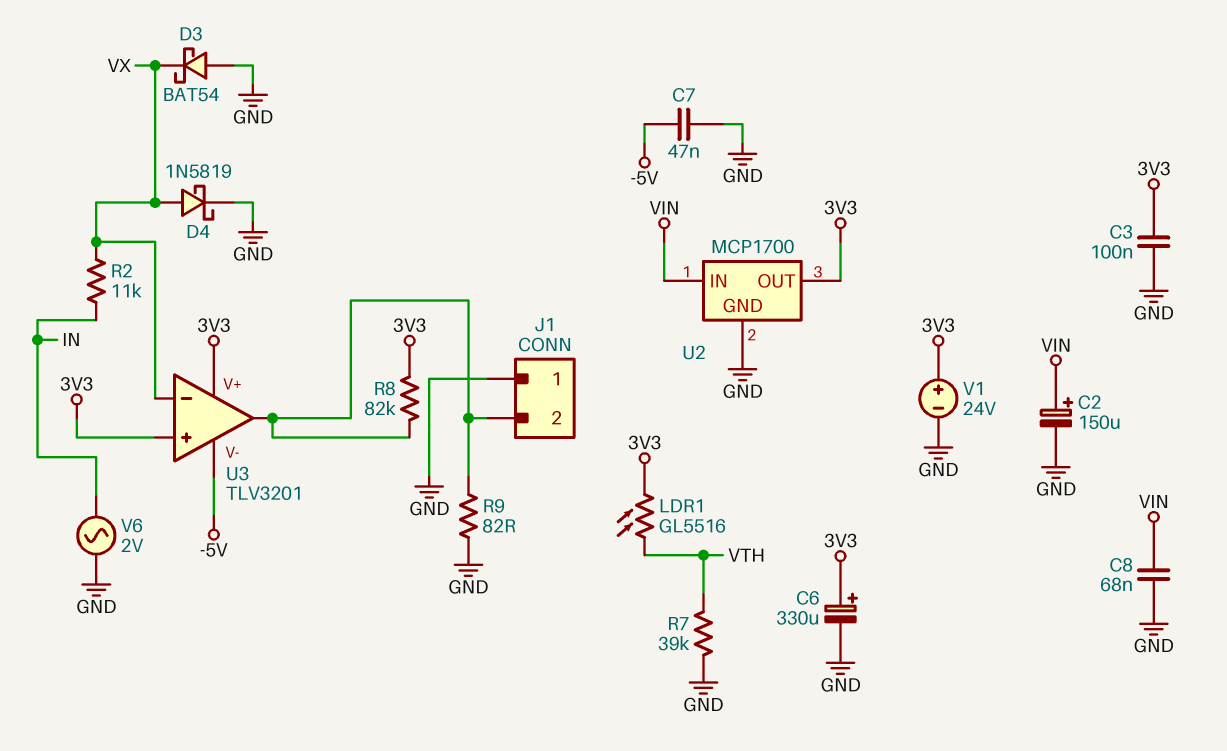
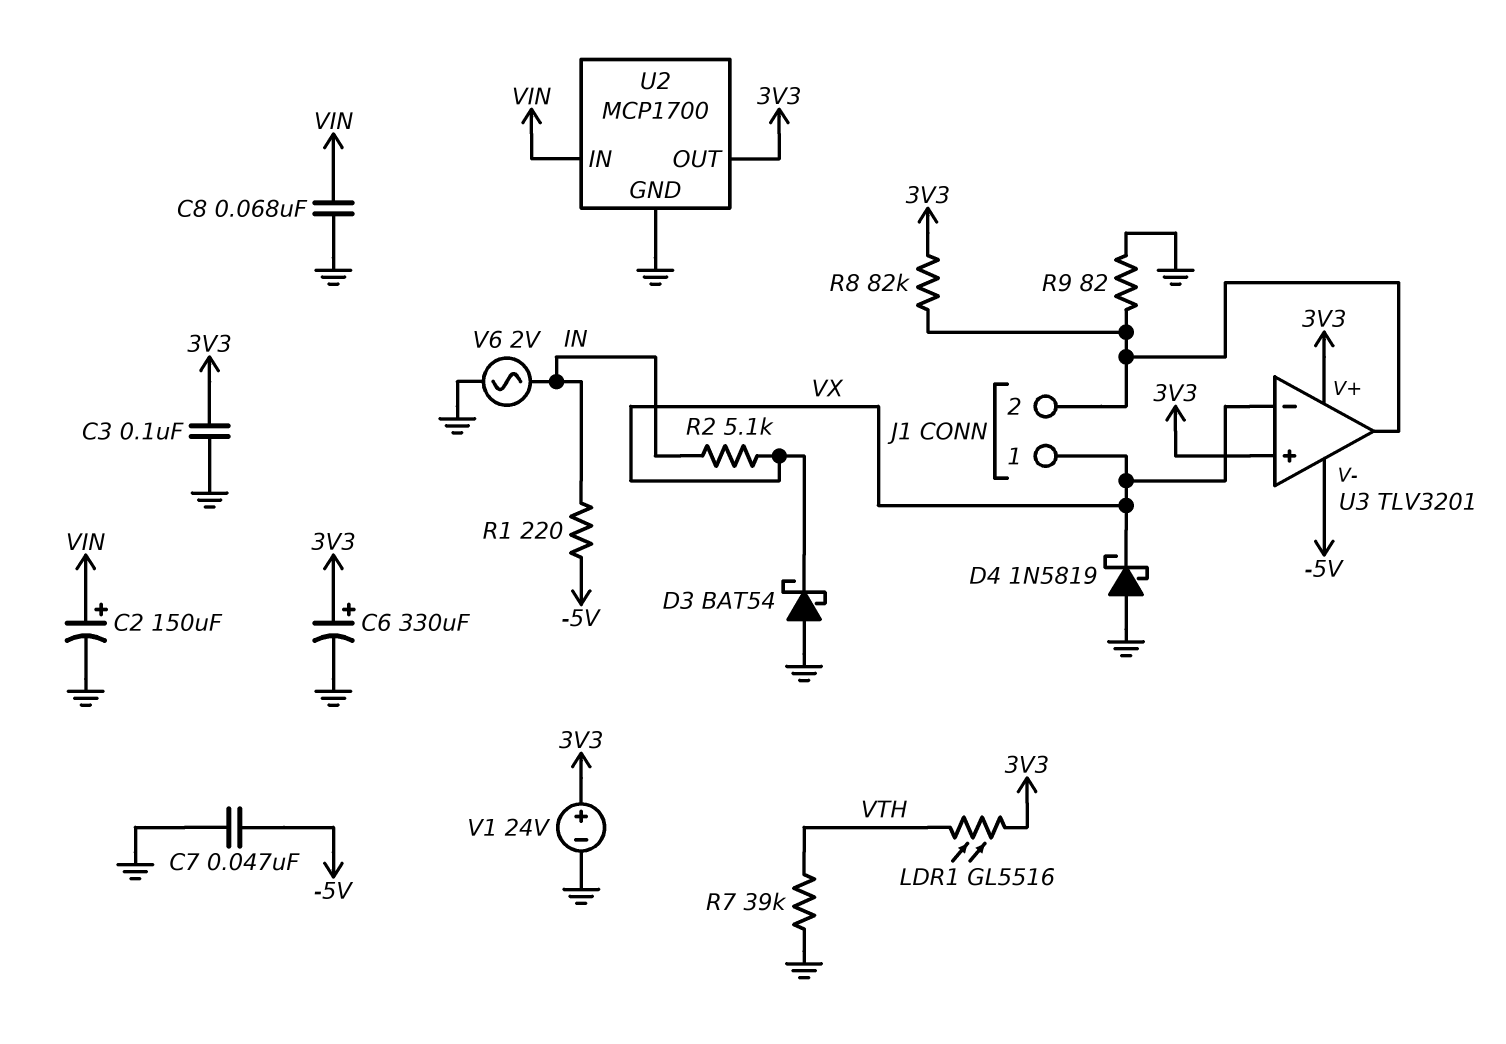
D4: schottky 1N5819 (A VX, K GND) -> schottky 1N5819 (A GND, K VX)
J1 pin 1: GND -> VX
R1: none -> 220 (-5V, IN)
R2: 11k (IN, VX) -> 5.1k (IN, VX)

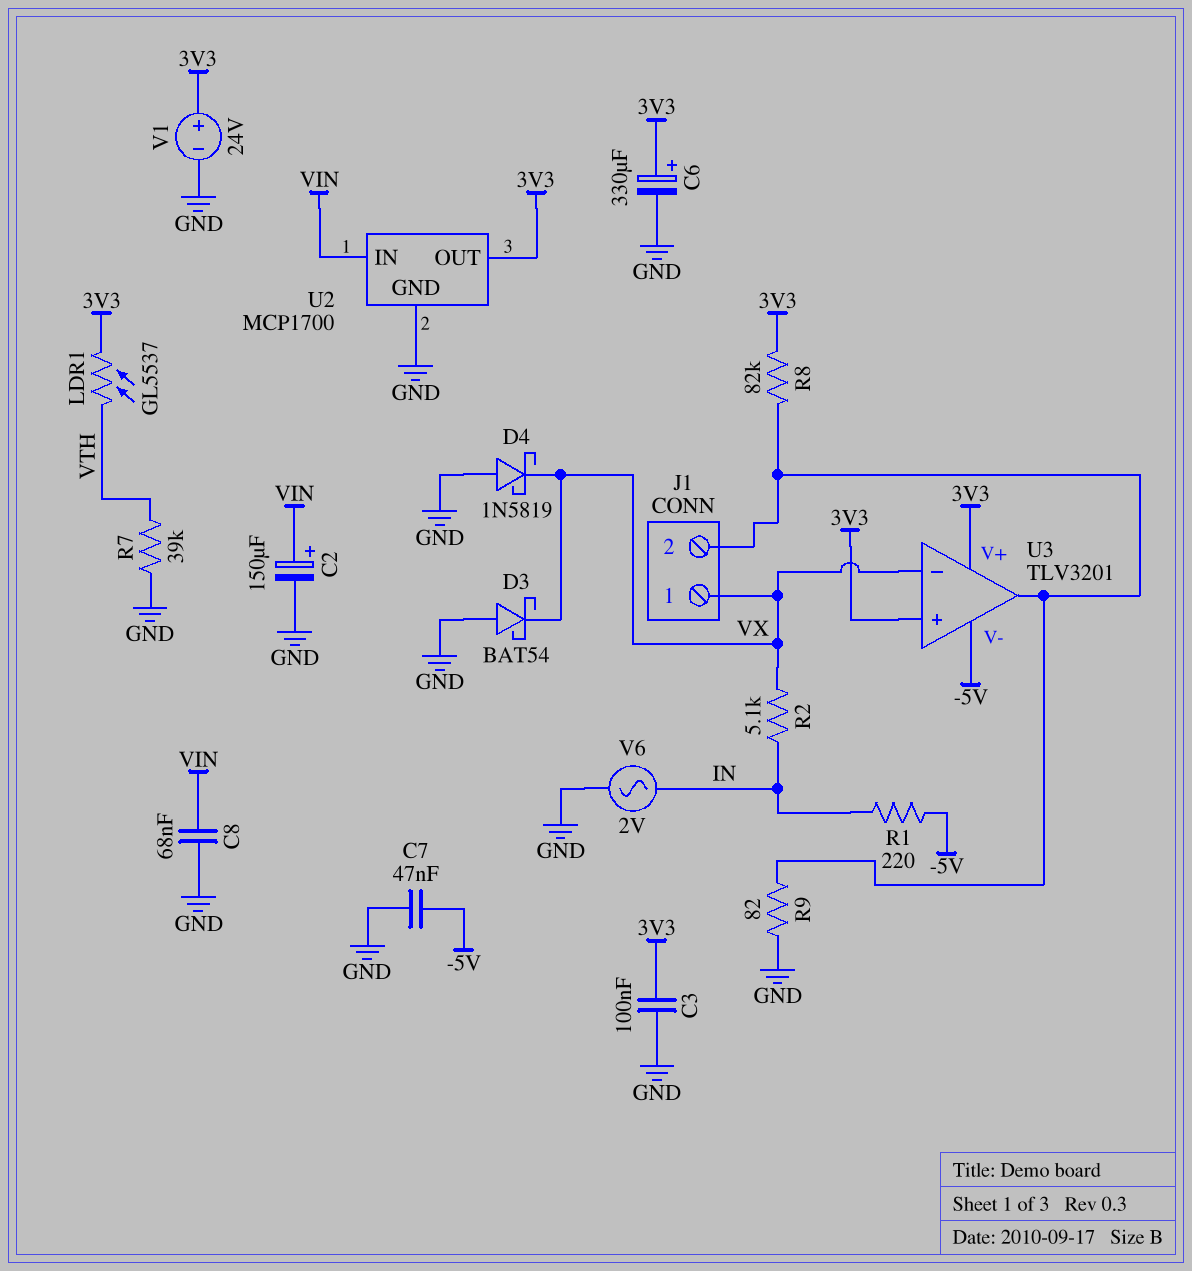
LDR1: GL5516 (3V3, VTH) -> GL5537 (3V3, VTH)

